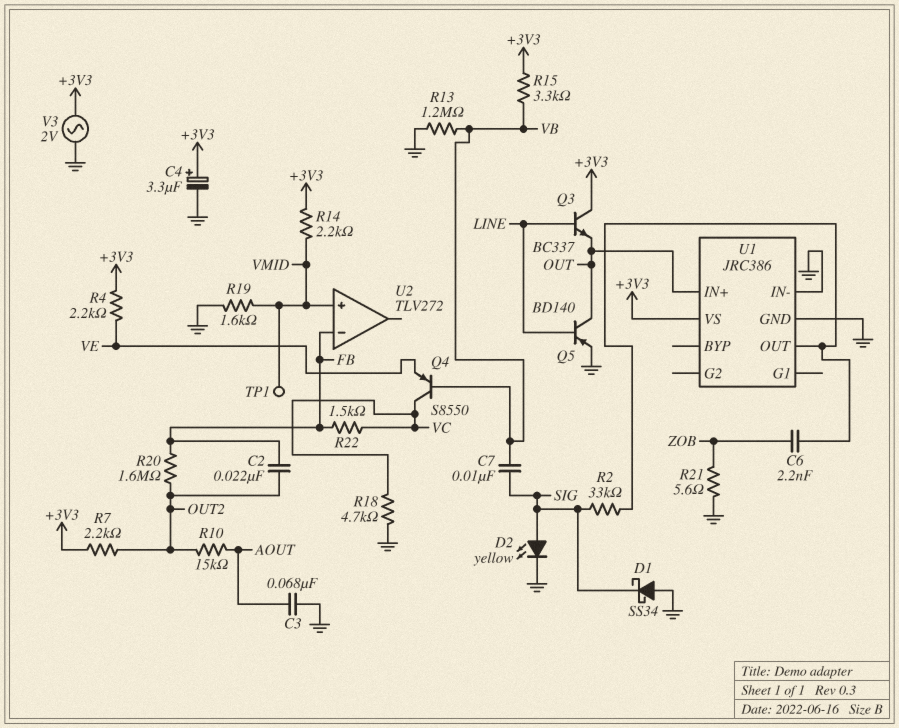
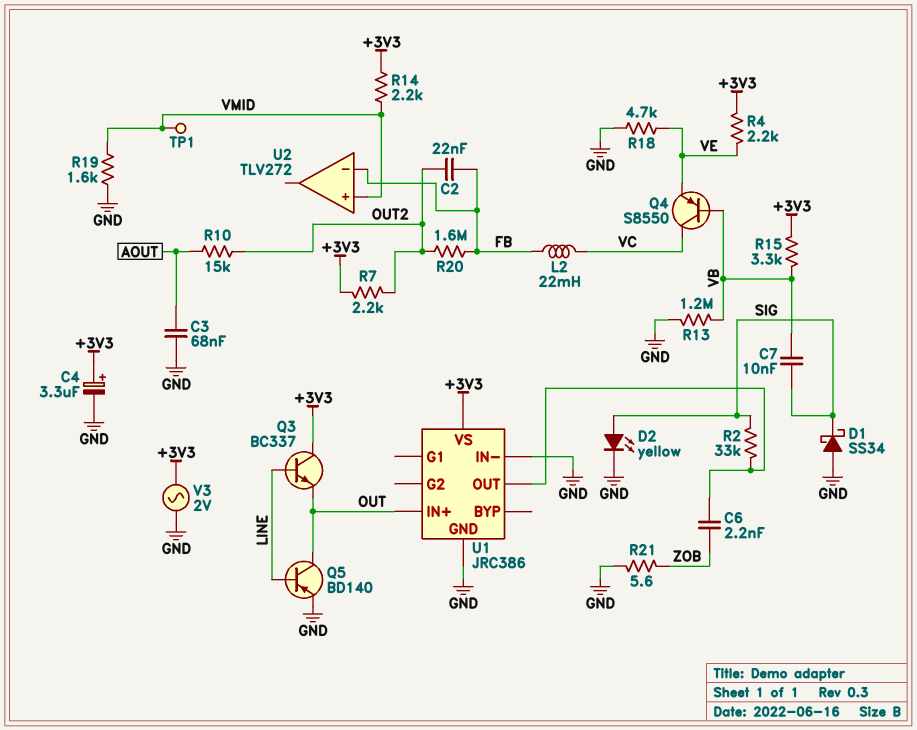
L2: none -> 22mH (FB, VC)
R18: 4.7k (GND, VC) -> 4.7k (GND, VE)
R22: 1.5k (FB, VC) -> none

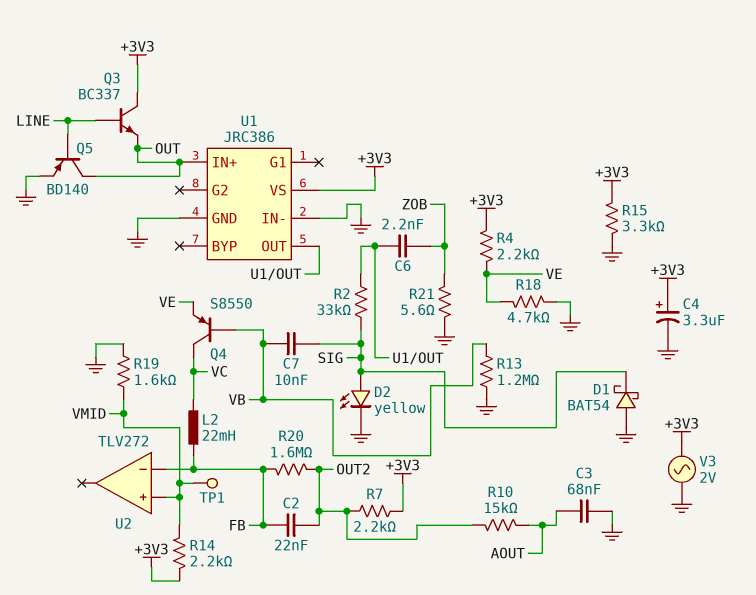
D1: schottky SS34 (A GND, K SIG) -> schottky BAT54 (A GND, K SIG)
R15: 3.3k (+3V3, VB) -> 3.3k (+3V3, GND)

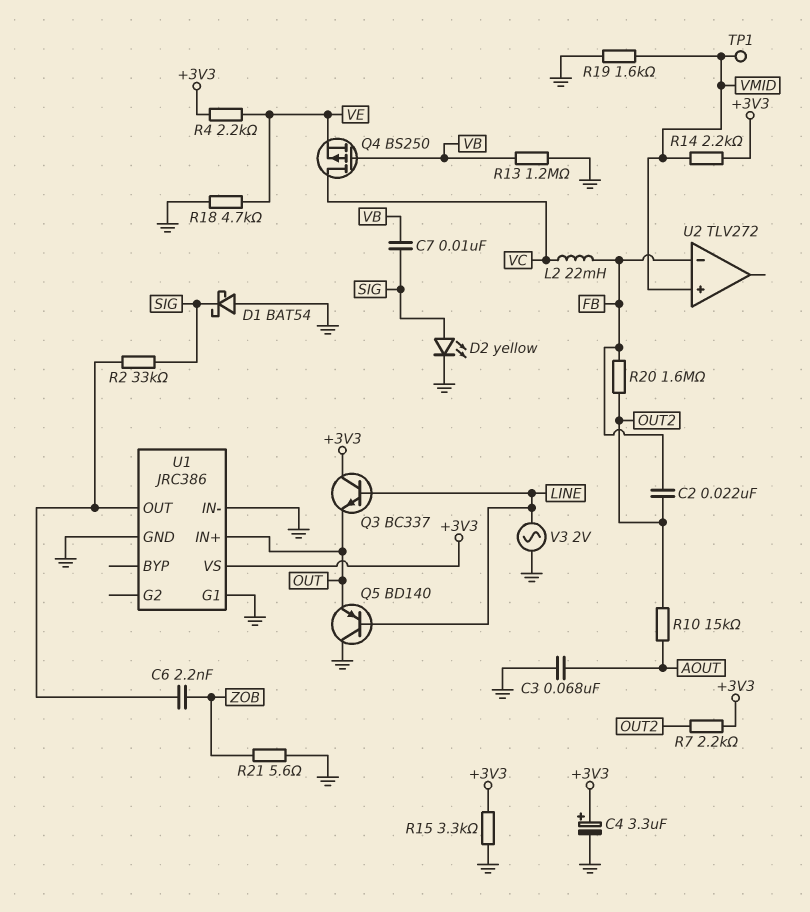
Q4: PNP S8550 (B VB, C VC, E VE) -> PMOS BS250 (G VB, D VC, S VE)
Q5: PNP BD140 (B LINE, C OUT, E GND) -> PNP BD140 (B LINE, C GND, E OUT)
U1 pin G1: none -> GND
V3: AC 2V (+3V3, GND) -> AC 2V (GND, LINE)

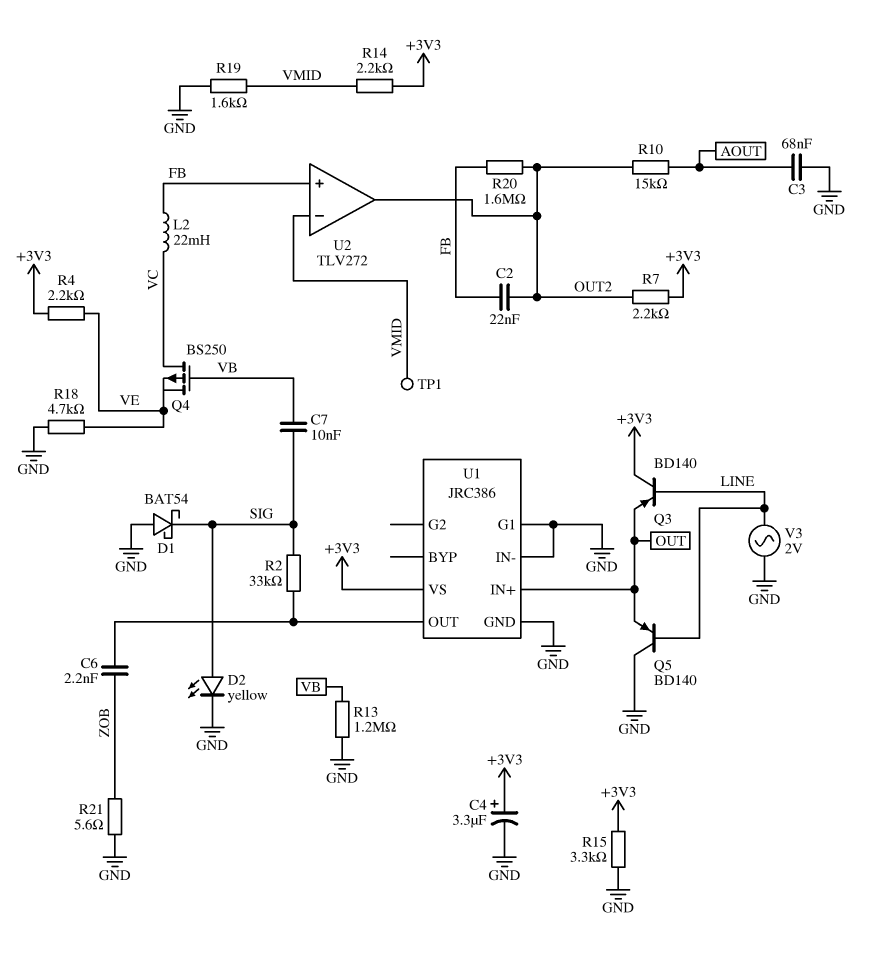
Q3: NPN BC337 (B LINE, C +3V3, E OUT) -> PNP BD140 (B LINE, C +3V3, E OUT)
U2 pin in+: VMID -> FB
U2 pin in-: FB -> VMID
U2 pin out: none -> OUT2

